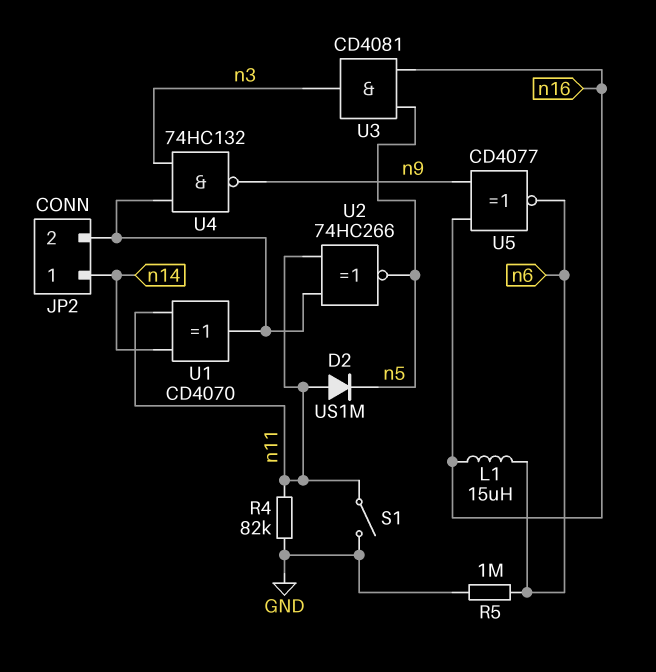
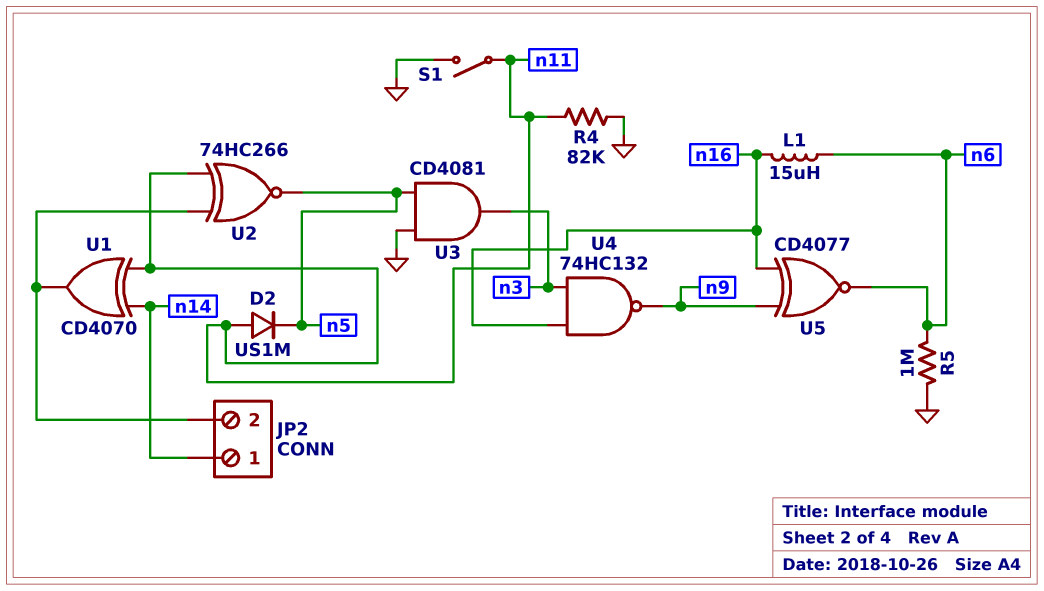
U3: AND CD4081 (in n5, in n16, out n3) -> AND CD4081 (in GND, in n5, out n3)
U4: NAND 74HC132 (in JP2/2, in n3, out n9) -> NAND 74HC132 (in n3, in n16, out n9)

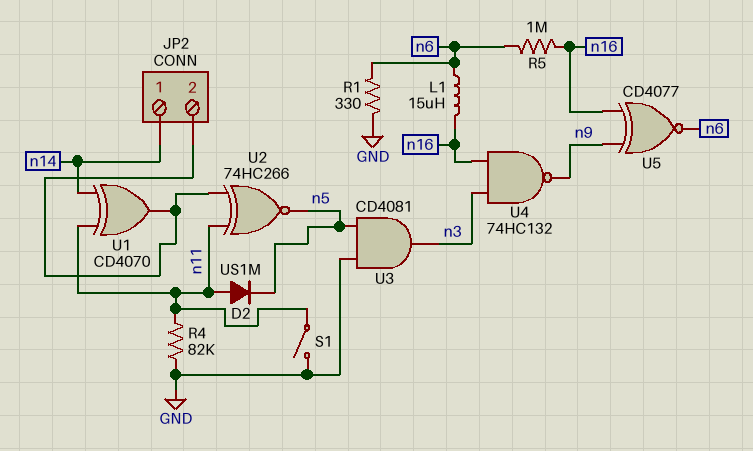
R1: none -> 330 (GND, n6)
R5: 1M (GND, n6) -> 1M (n6, n16)

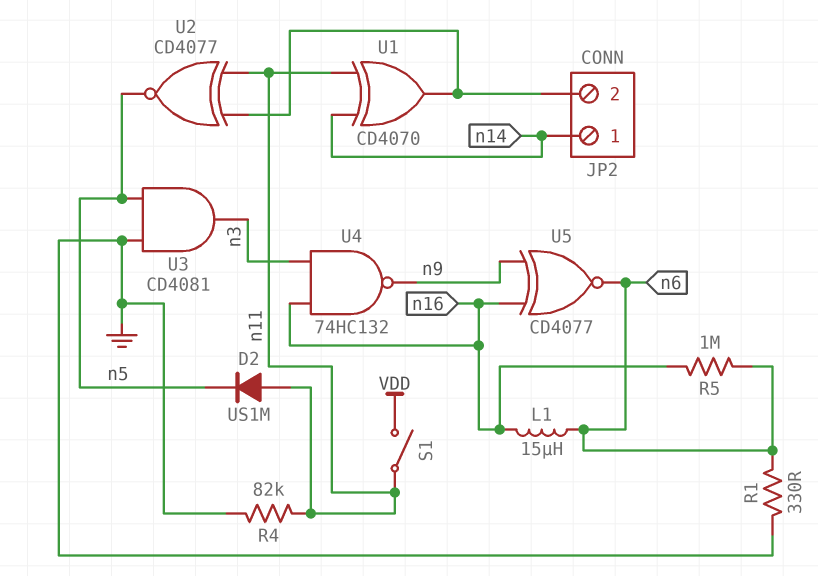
S1: switch (GND, n11) -> switch (VDD, n11)
U2: XNOR 74HC266 (in JP2/2, in n11, out n5) -> XNOR CD4077 (in JP2/2, in n11, out n5)

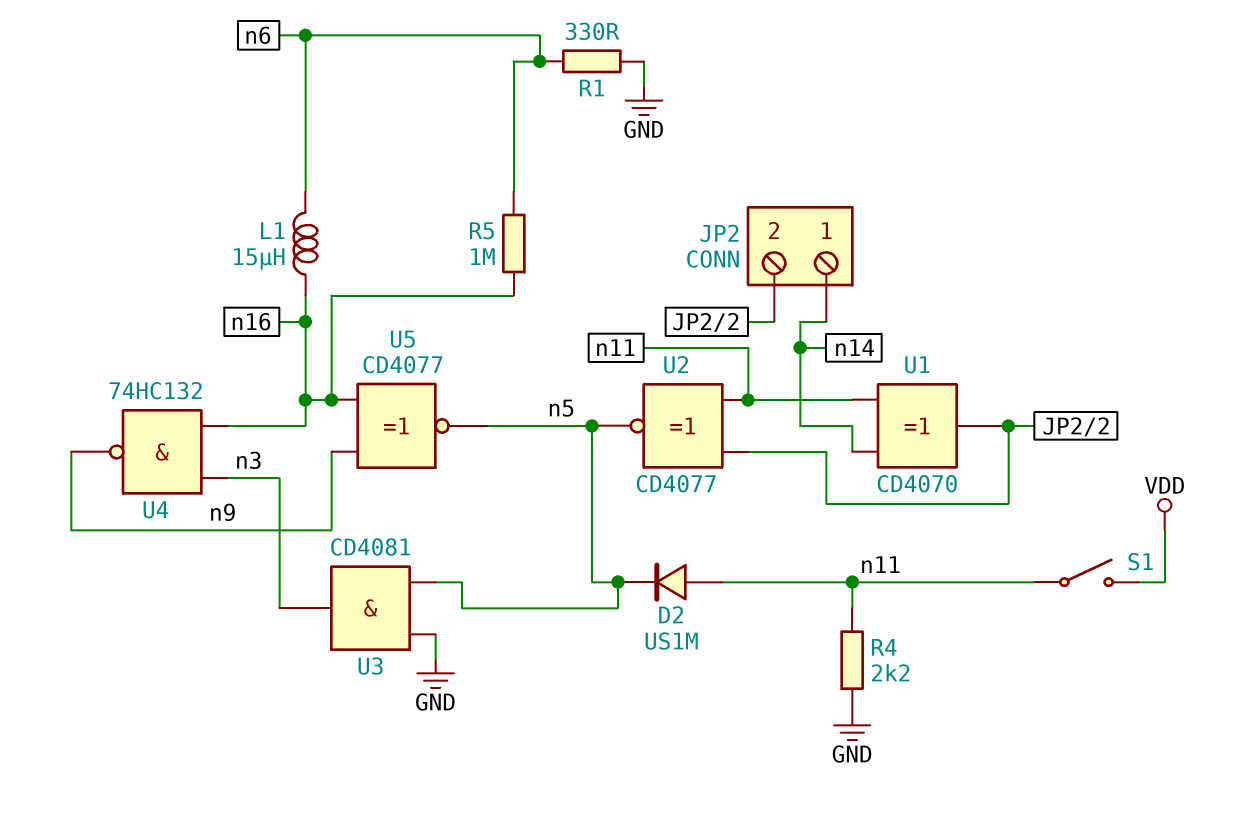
R4: 82k (GND, n11) -> 2.2k (GND, n11)
U5: XNOR CD4077 (in n9, in n16, out n6) -> XNOR CD4077 (in n9, in n16, out n5)

